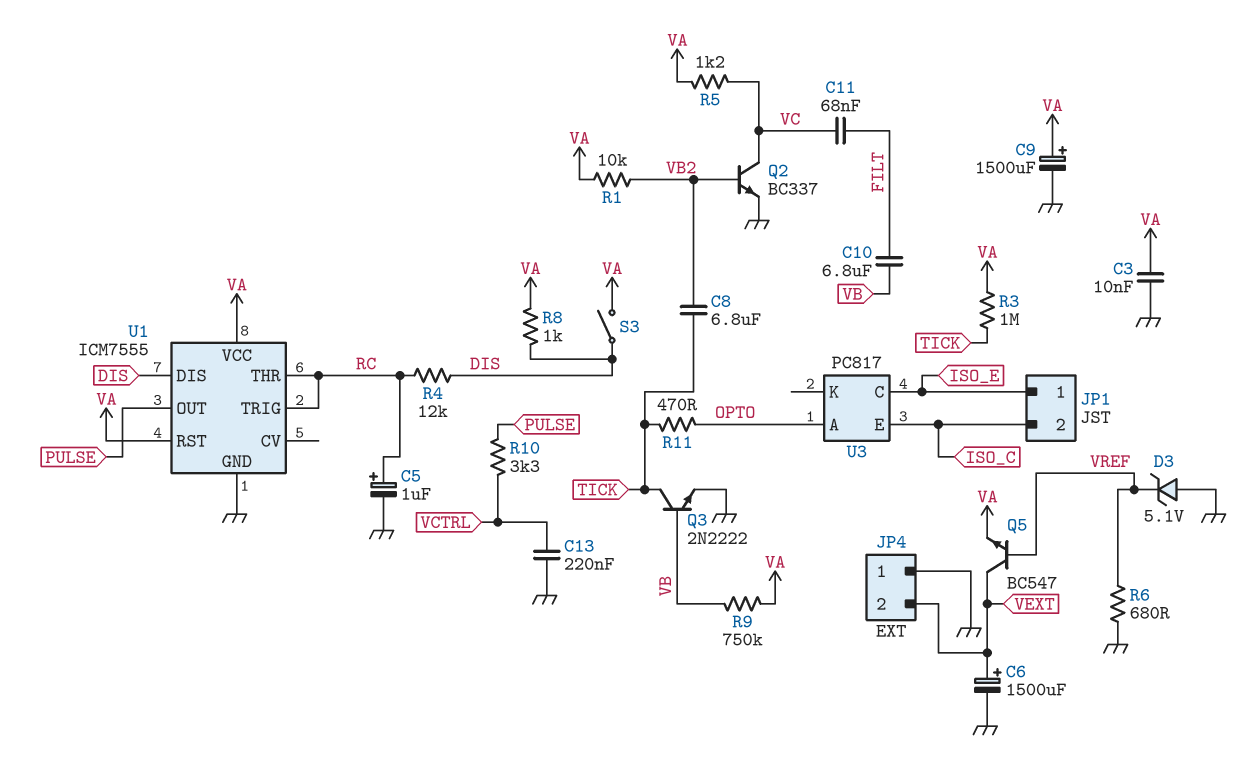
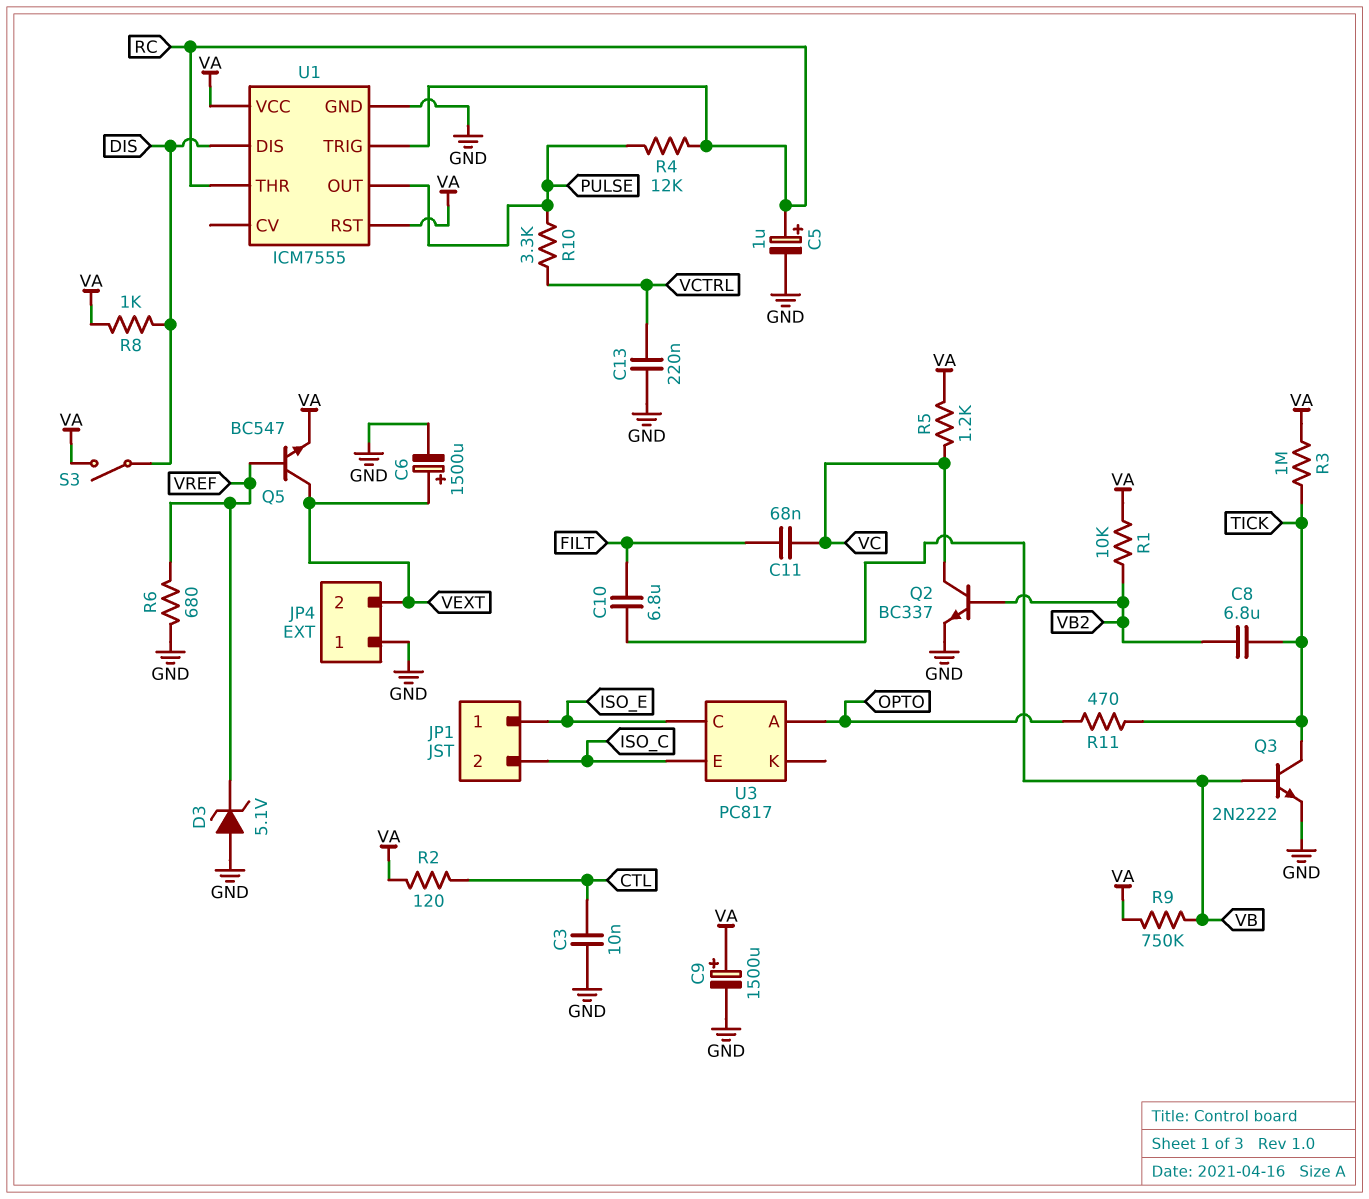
C3: 10nF (GND, VA) -> 10nF (CTL, GND)
R2: none -> 120 (CTL, VA)
R4: 12k (DIS, RC) -> 12k (PULSE, RC)

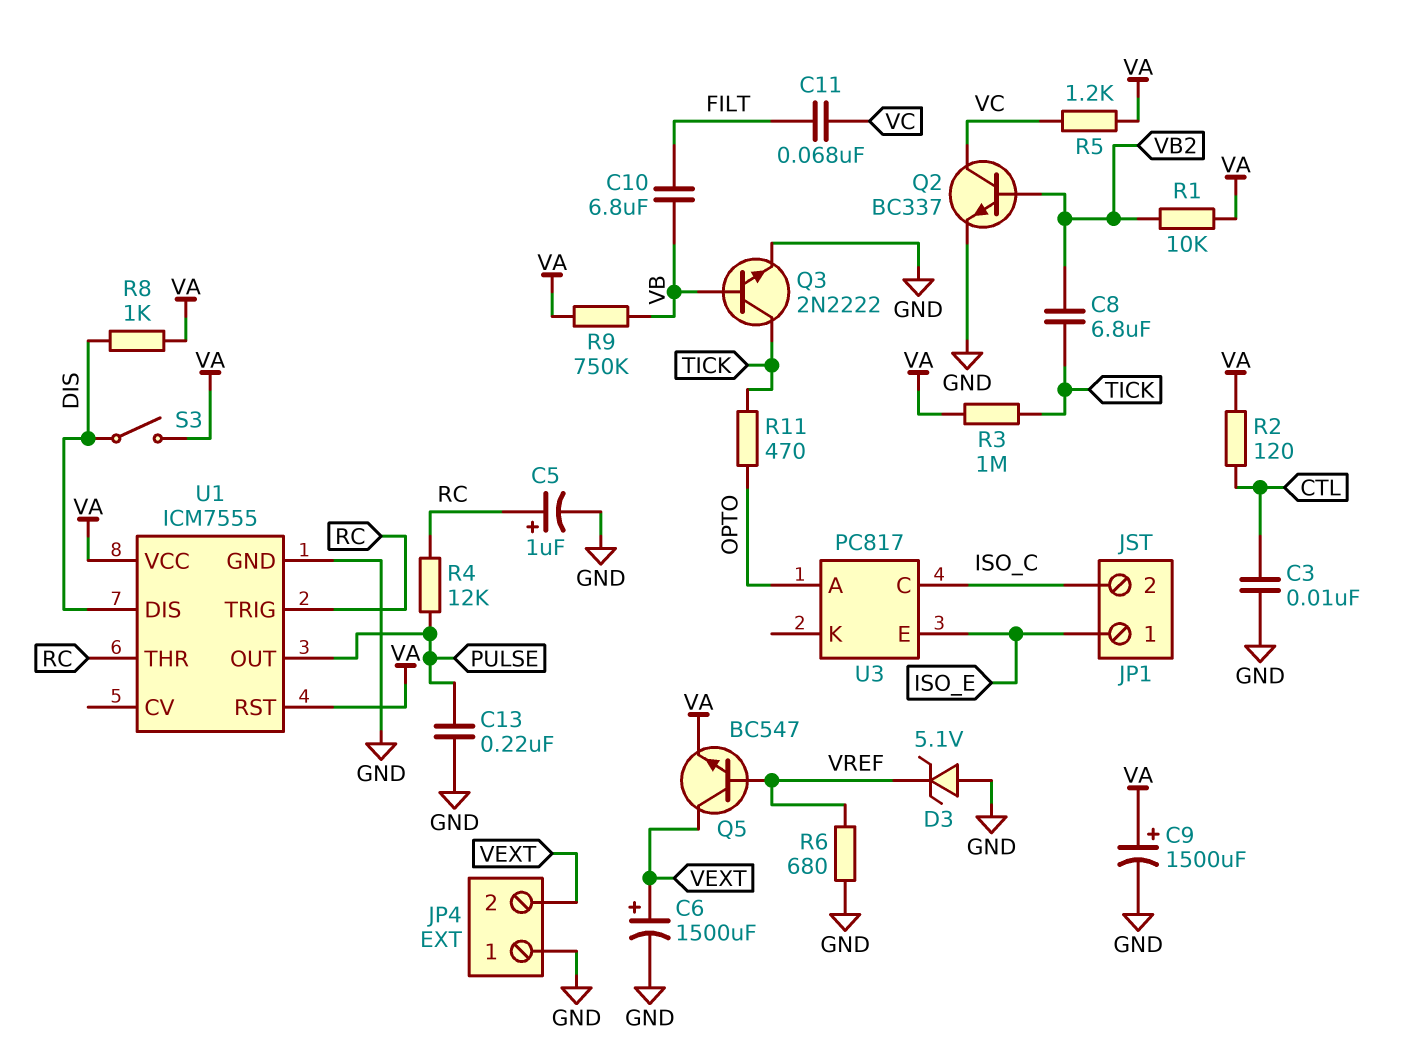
C13: 220nF (GND, VCTRL) -> 220nF (GND, PULSE)
R10: 3.3k (PULSE, VCTRL) -> none
U3 pin C: ISO_E -> ISO_C
U3 pin E: ISO_C -> ISO_E

